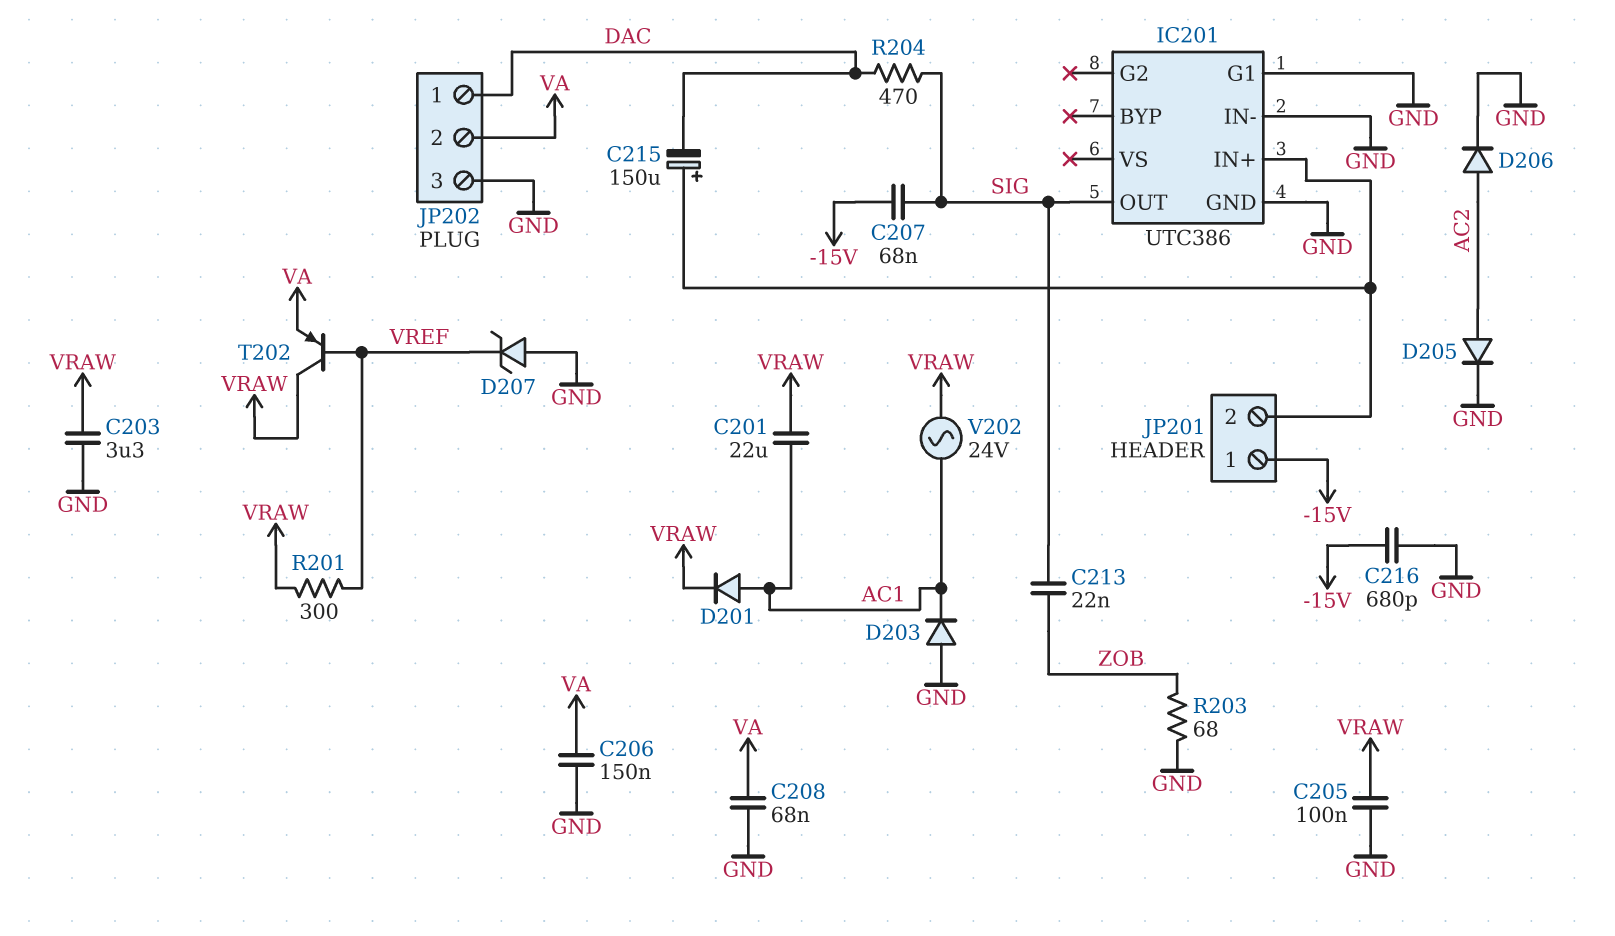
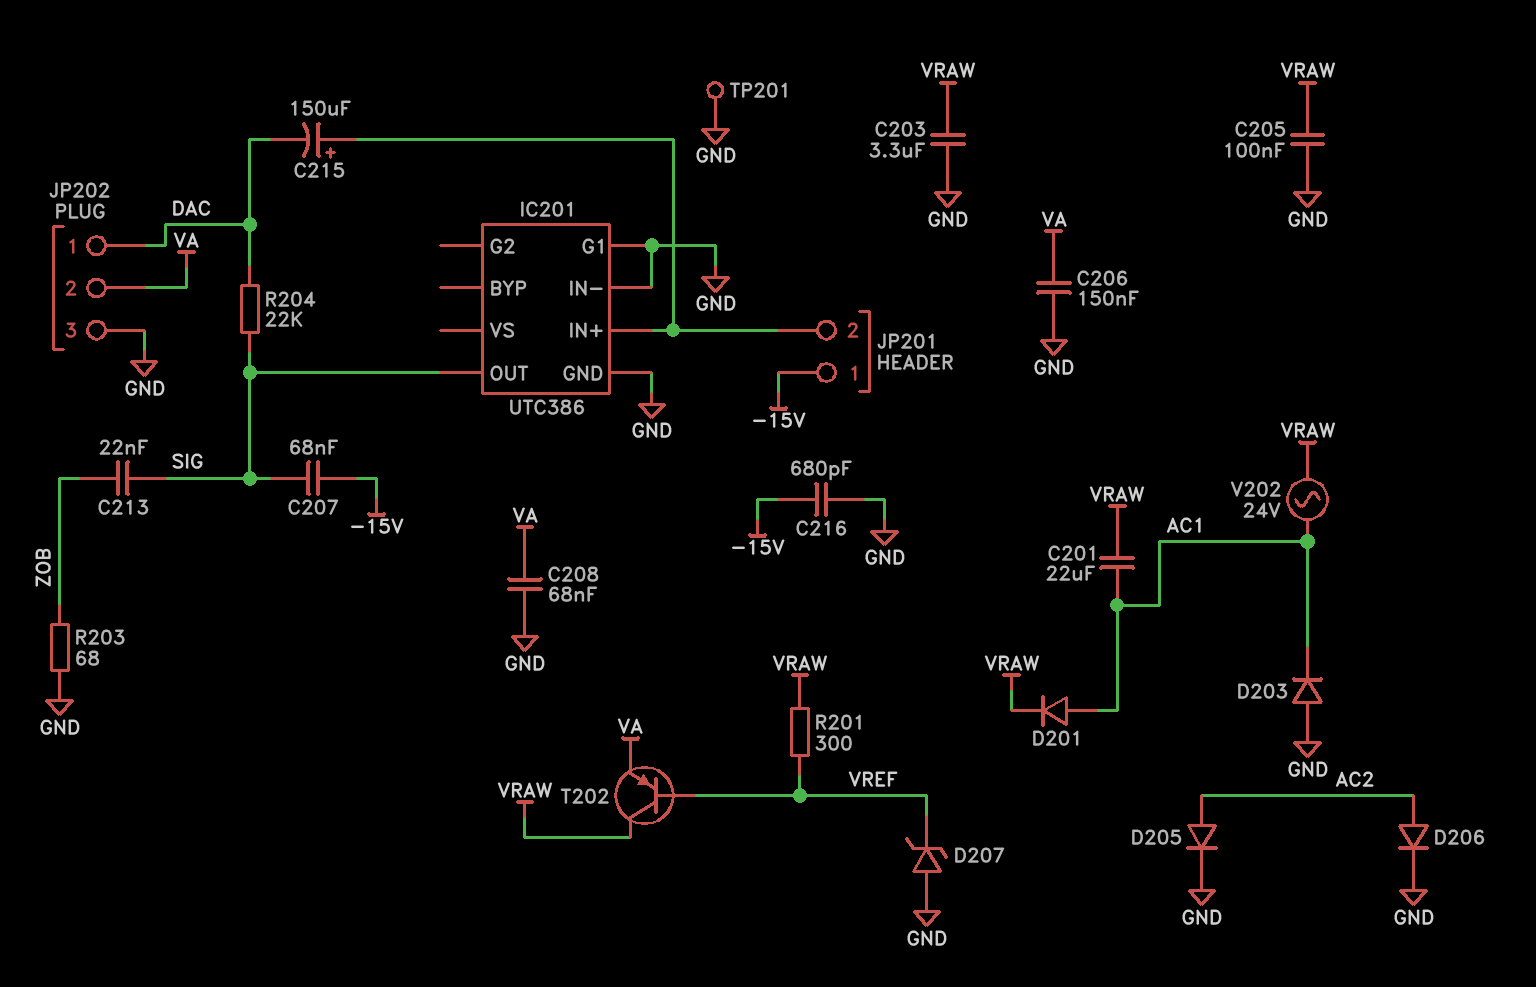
R204: 470 (DAC, SIG) -> 22k (DAC, SIG)
TP201: none -> test point (GND)

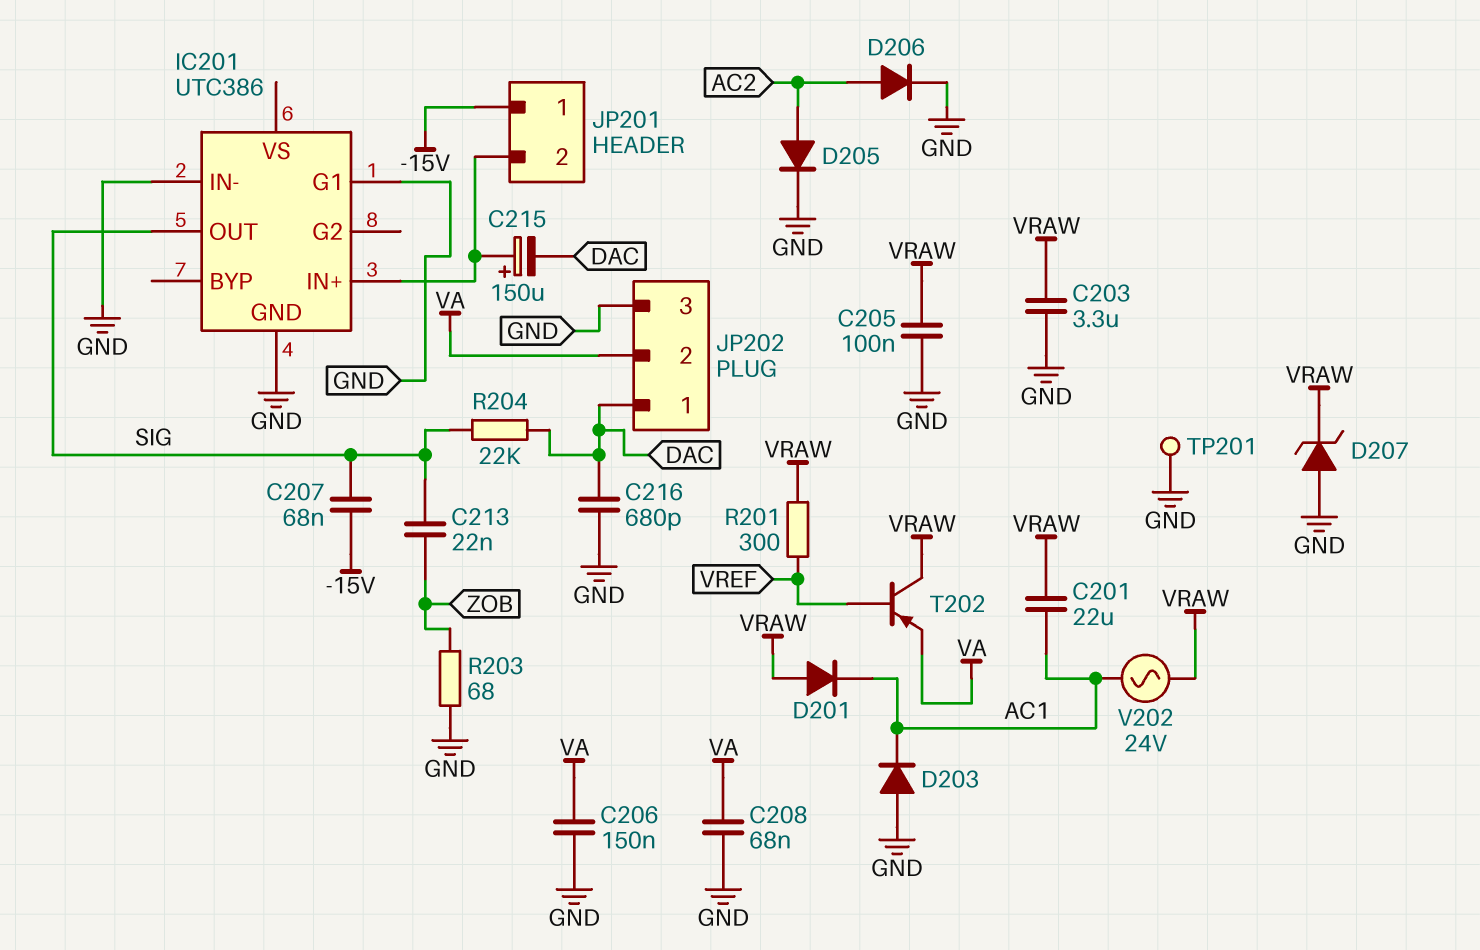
C216: 680pF (-15V, GND) -> 680pF (DAC, GND)
D201: diode (A AC1, K VRAW) -> diode (A VRAW, K AC1)
D207: zener (A GND, K VREF) -> zener (A GND, K VRAW)

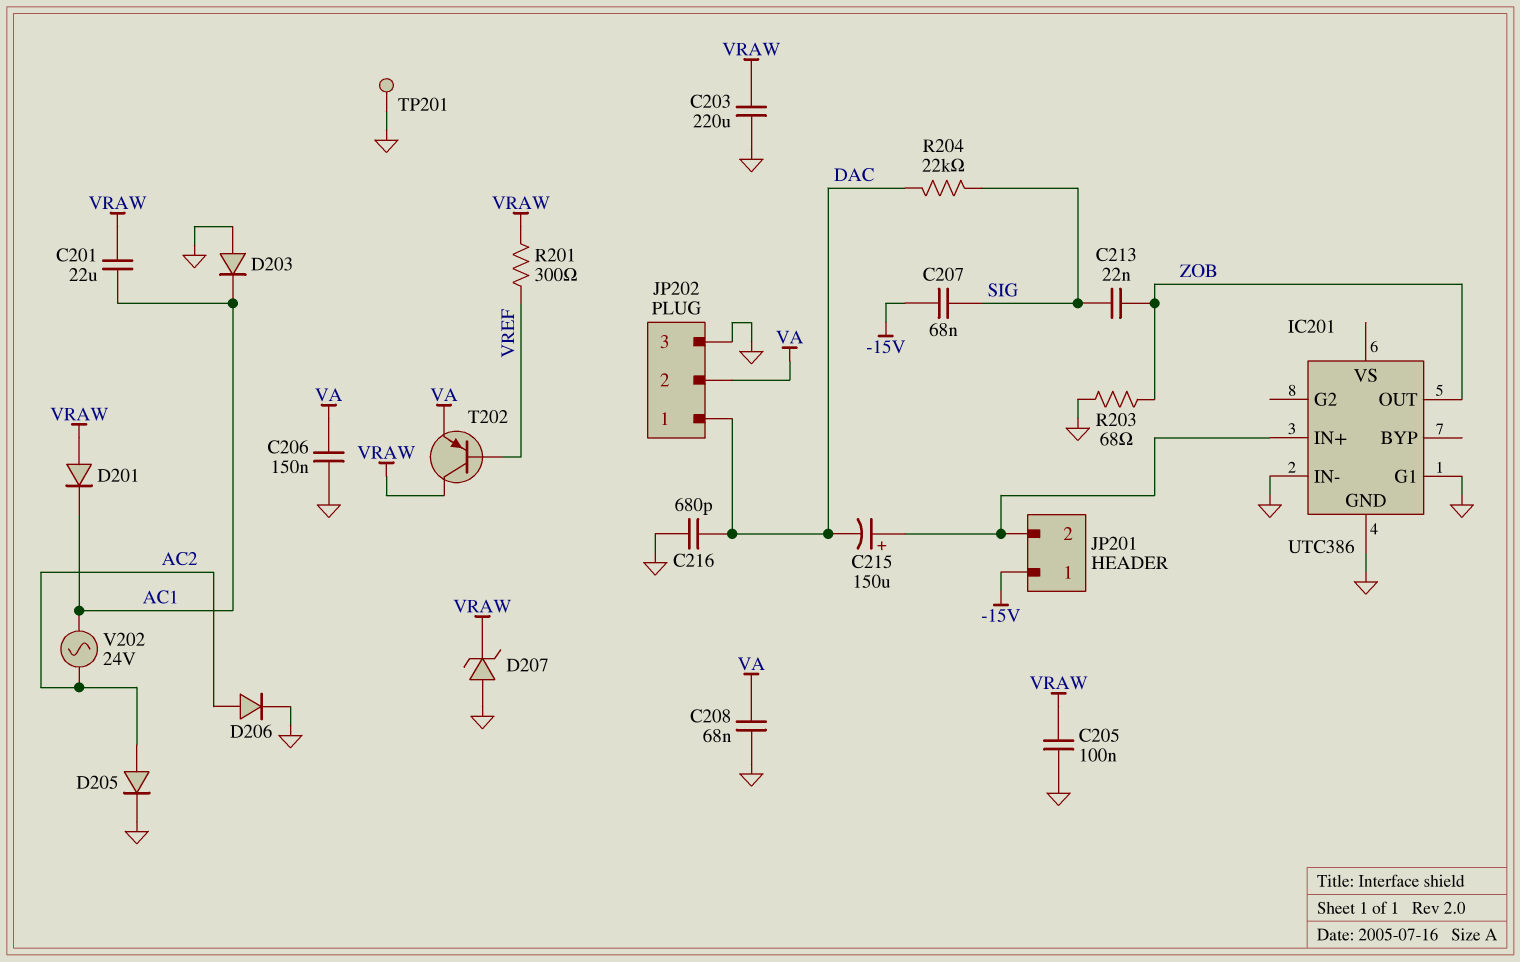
C203: 3.3uF (GND, VRAW) -> 220uF (GND, VRAW)
IC201 pin OUT: SIG -> ZOB
V202: AC 24V (AC1, VRAW) -> AC 24V (AC1, AC2)

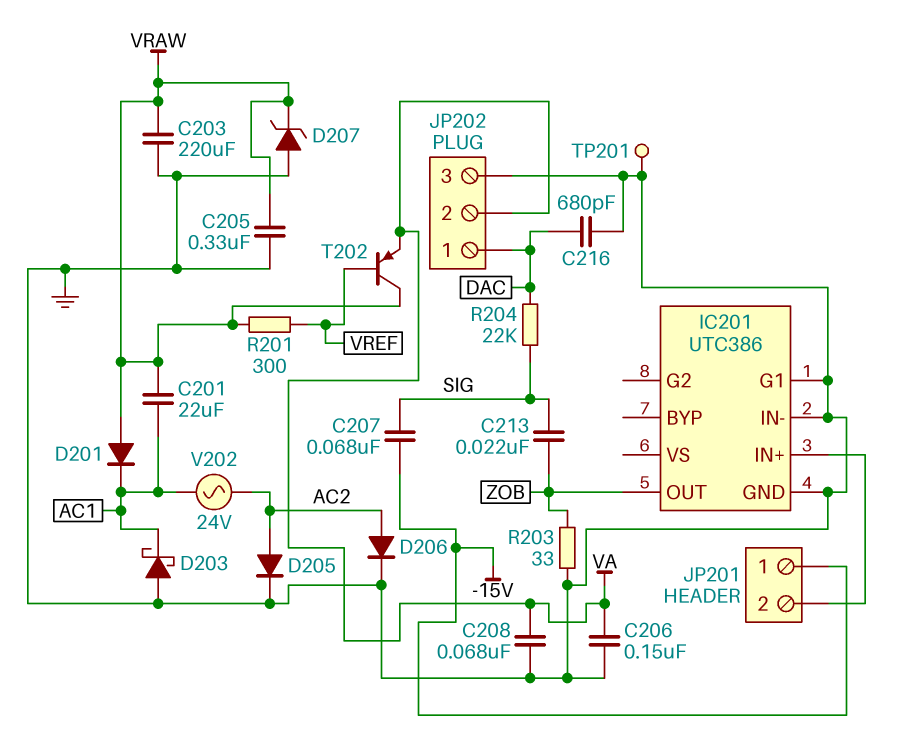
C205: 100nF (GND, VRAW) -> 330nF (GND, VRAW)
C215: 150uF (plus IC201/IN+, minus DAC) -> none
D203: diode (A GND, K AC1) -> schottky (A GND, K AC1)
R203: 68 (GND, ZOB) -> 33 (GND, ZOB)

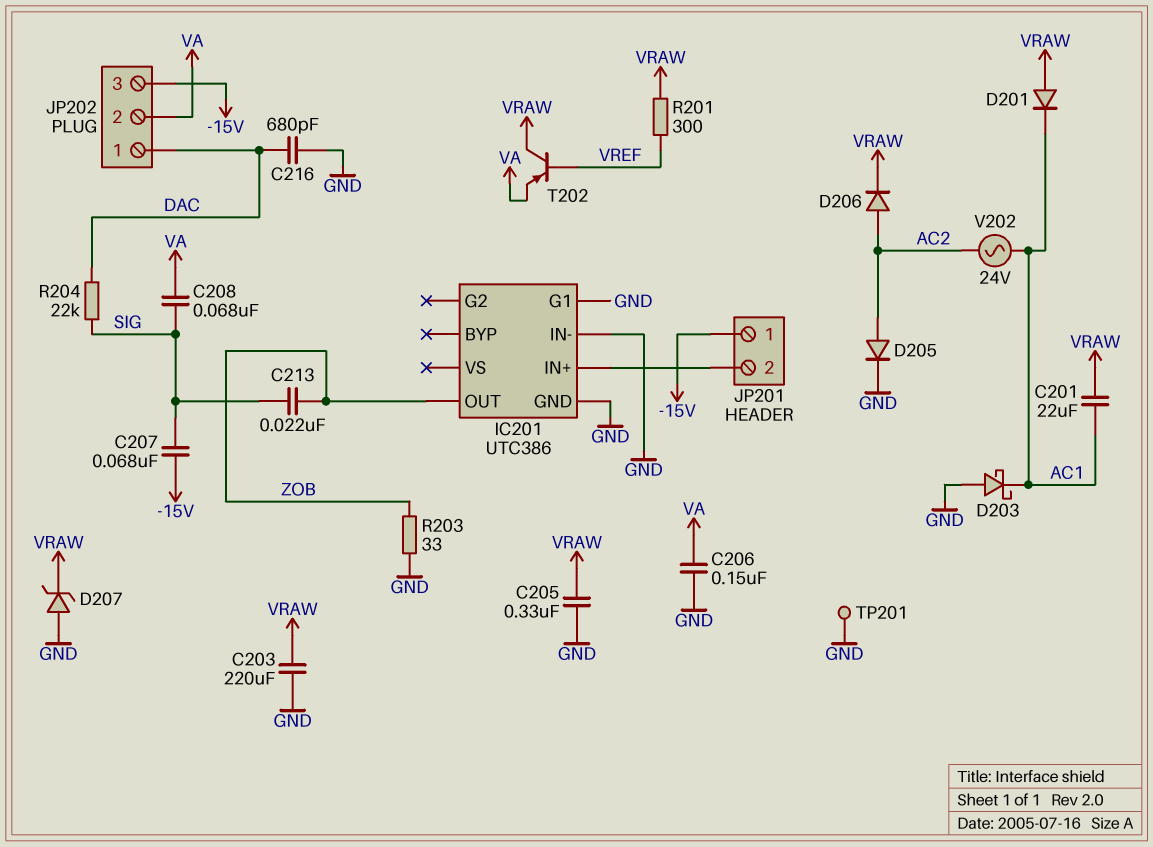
C208: 68nF (GND, VA) -> 68nF (SIG, VA)
D206: diode (A AC2, K GND) -> diode (A AC2, K VRAW)
JP202 pin 3: GND -> -15V

